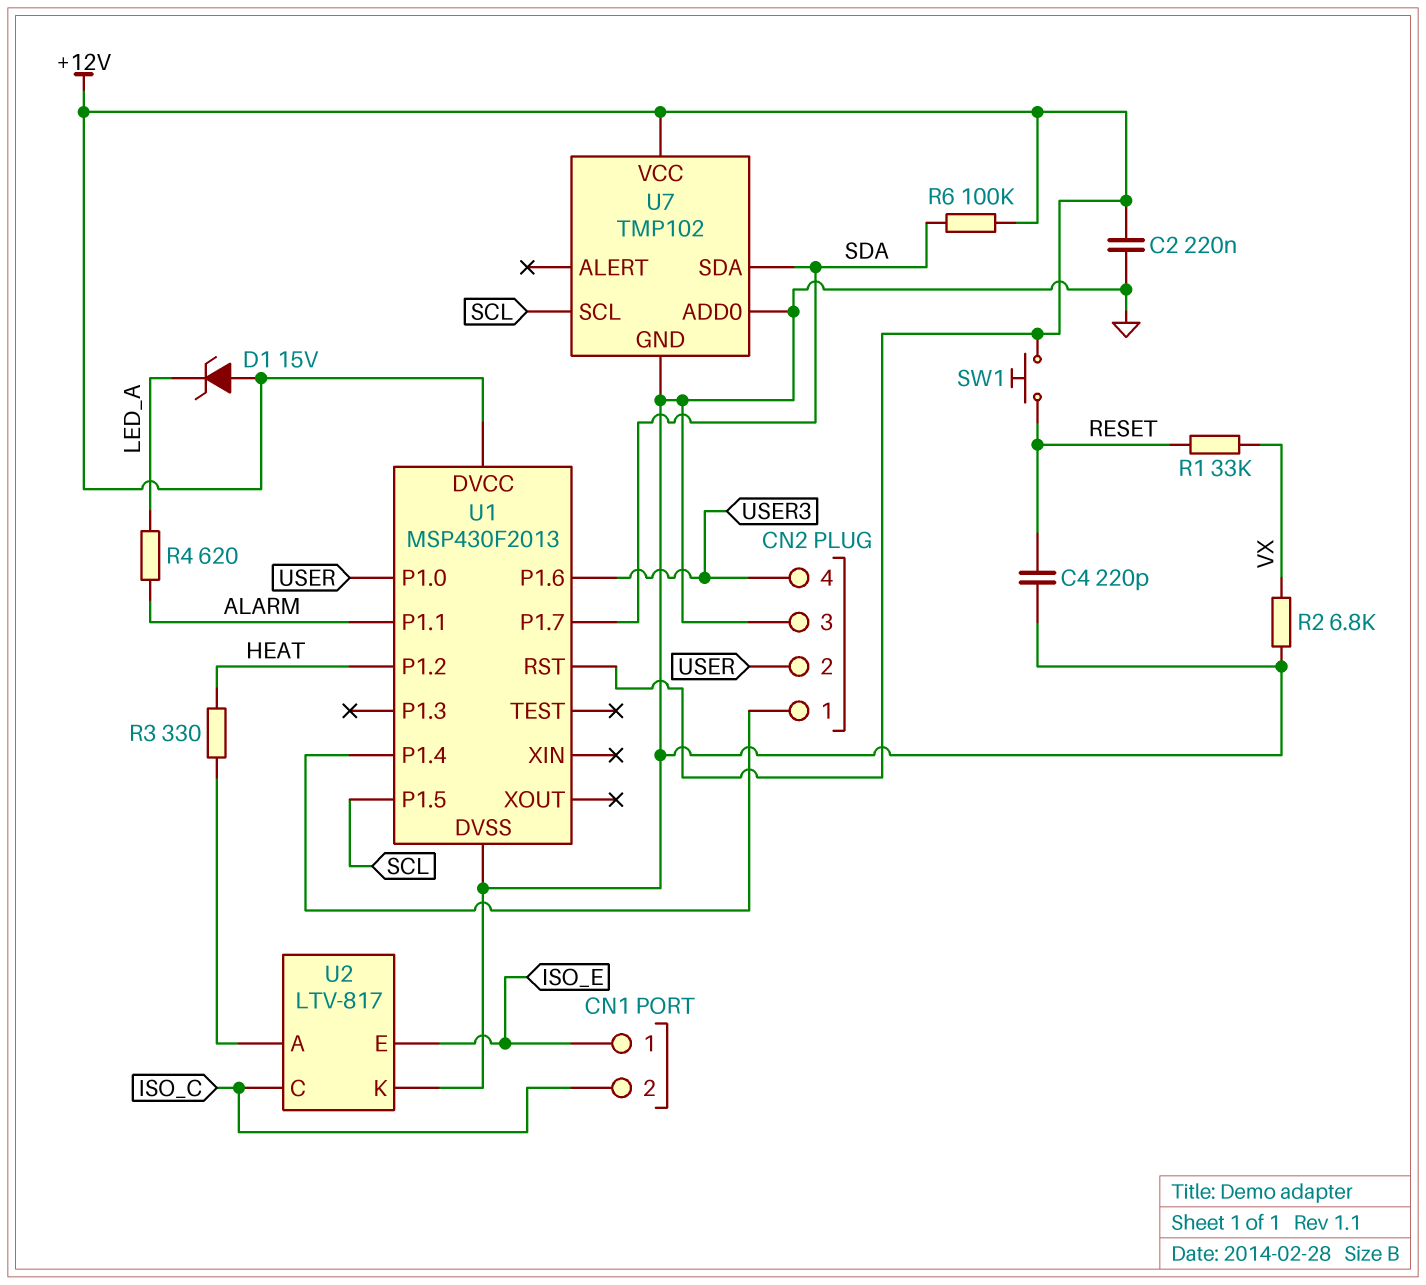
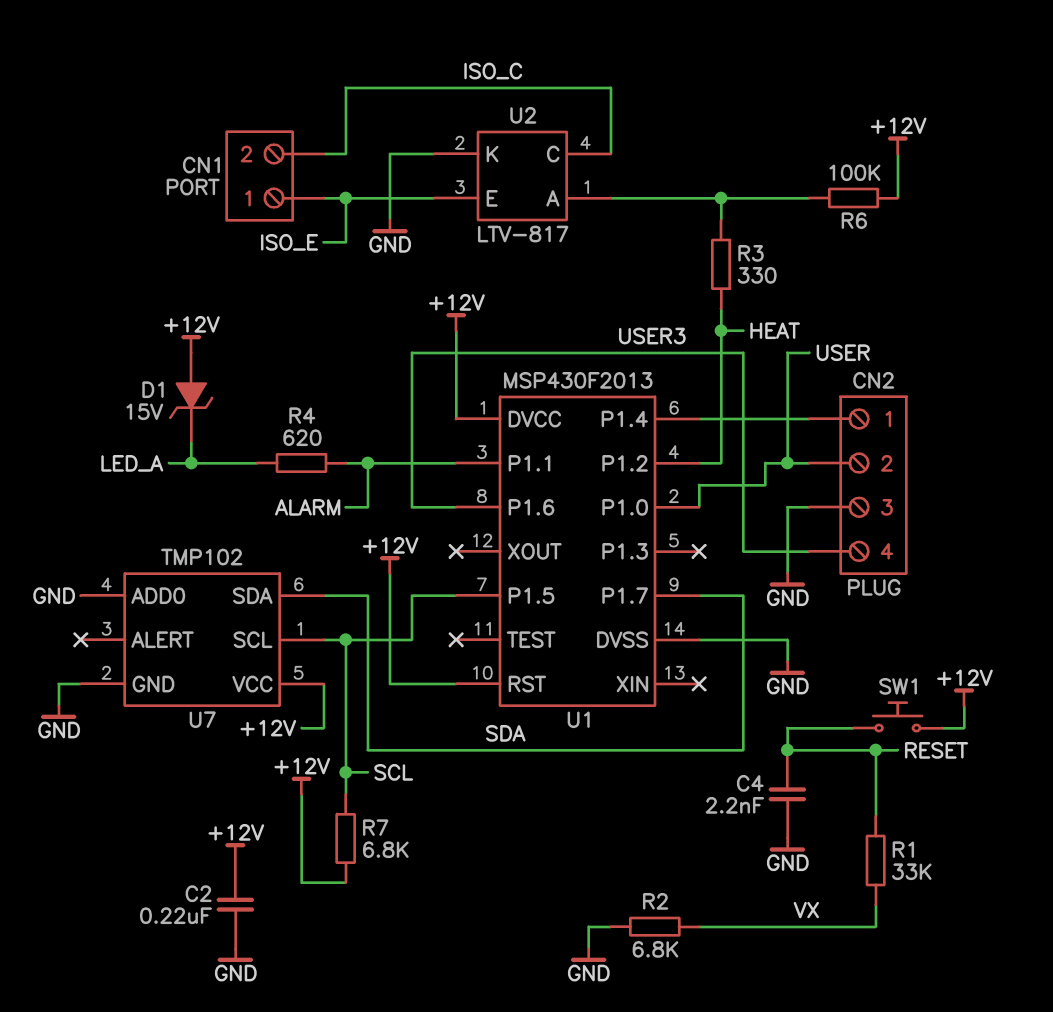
C4: 220pF (GND, RESET) -> 2.2nF (GND, RESET)
R6: 100k (+12V, SDA) -> 100k (+12V, U2/A)
R7: none -> 6.8k (+12V, SCL)

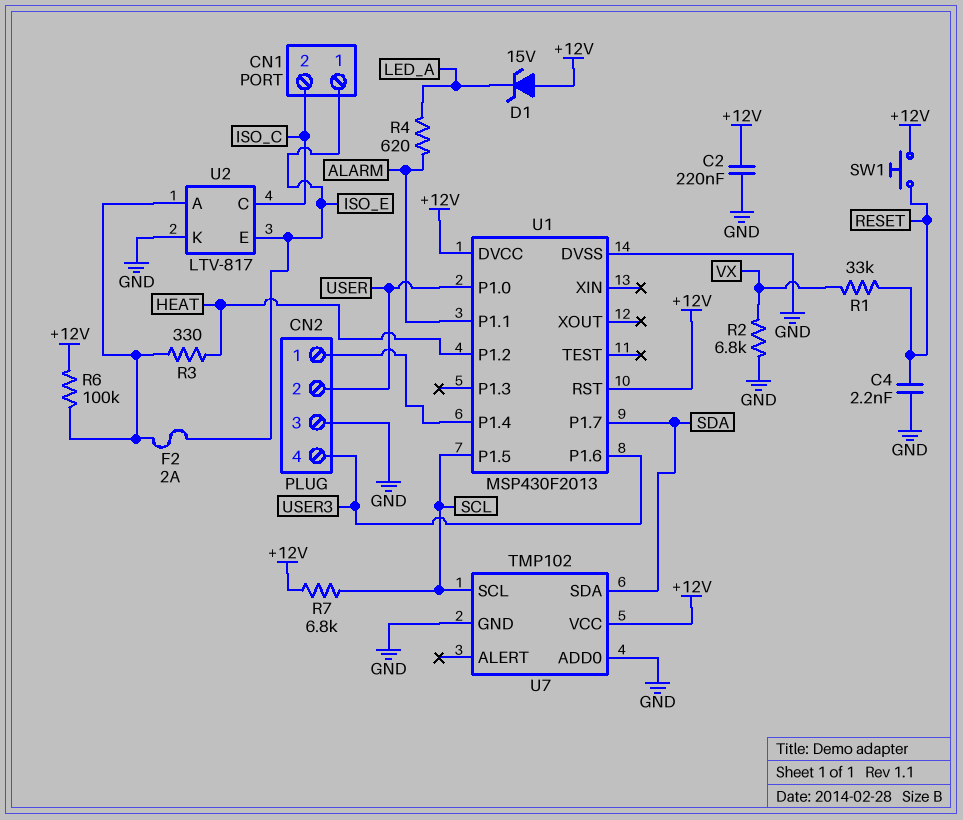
F2: none -> 2A (ISO_E, U2/A)

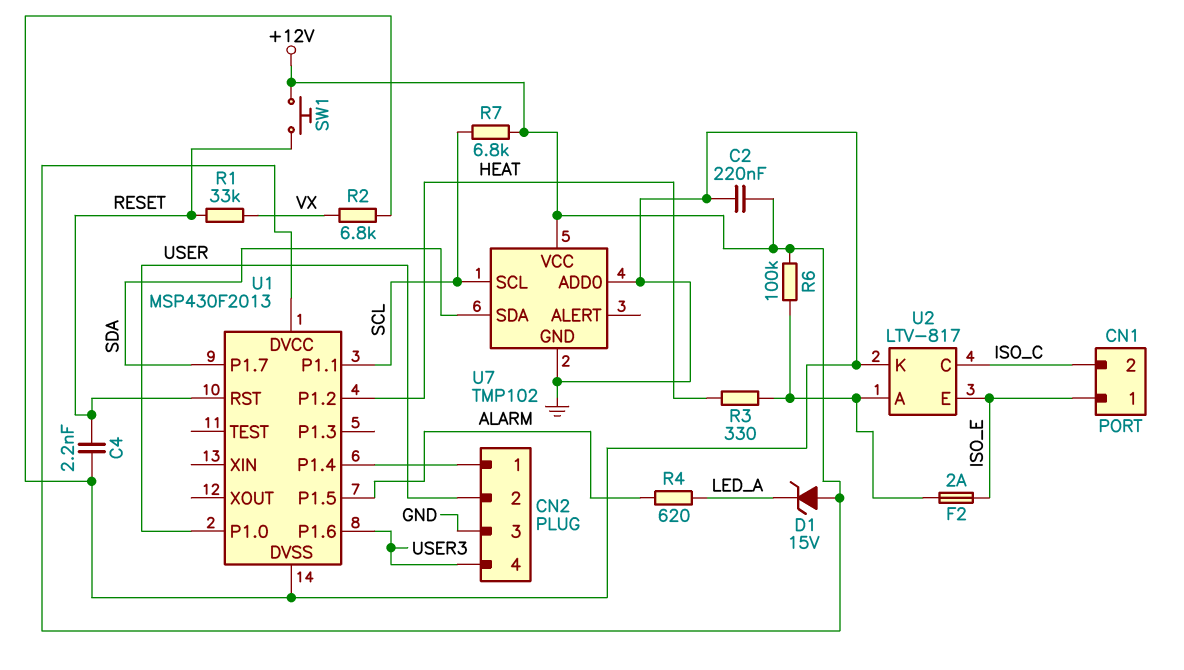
U1 pin P1.1: ALARM -> SCL
U1 pin P1.5: SCL -> ALARM
U1 pin RST: +12V -> RESET

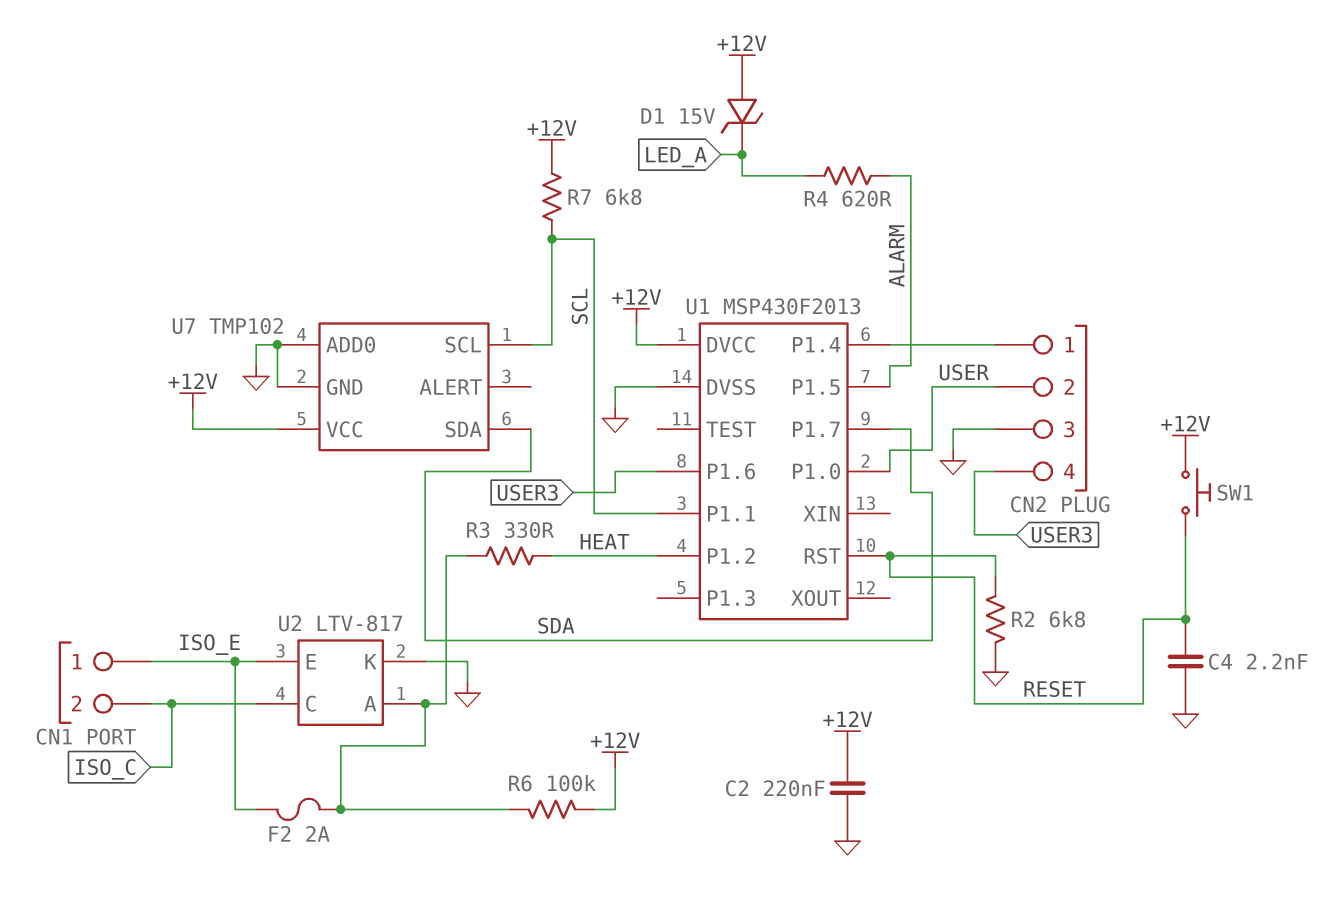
R1: 33k (RESET, VX) -> none
R2: 6.8k (GND, VX) -> 6.8k (GND, RESET)

